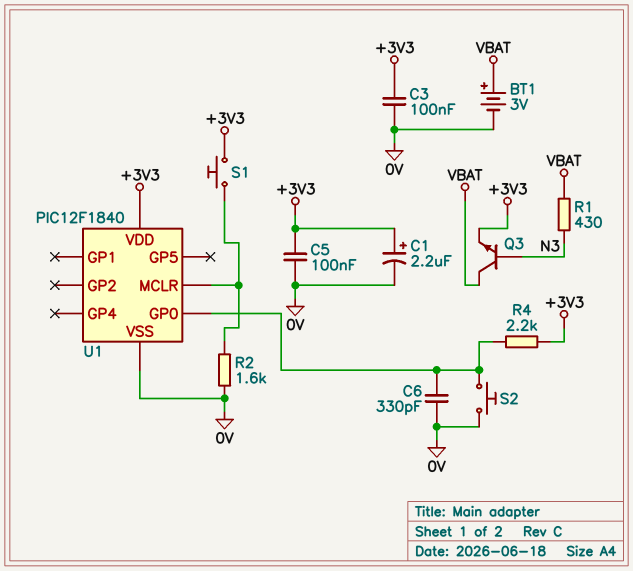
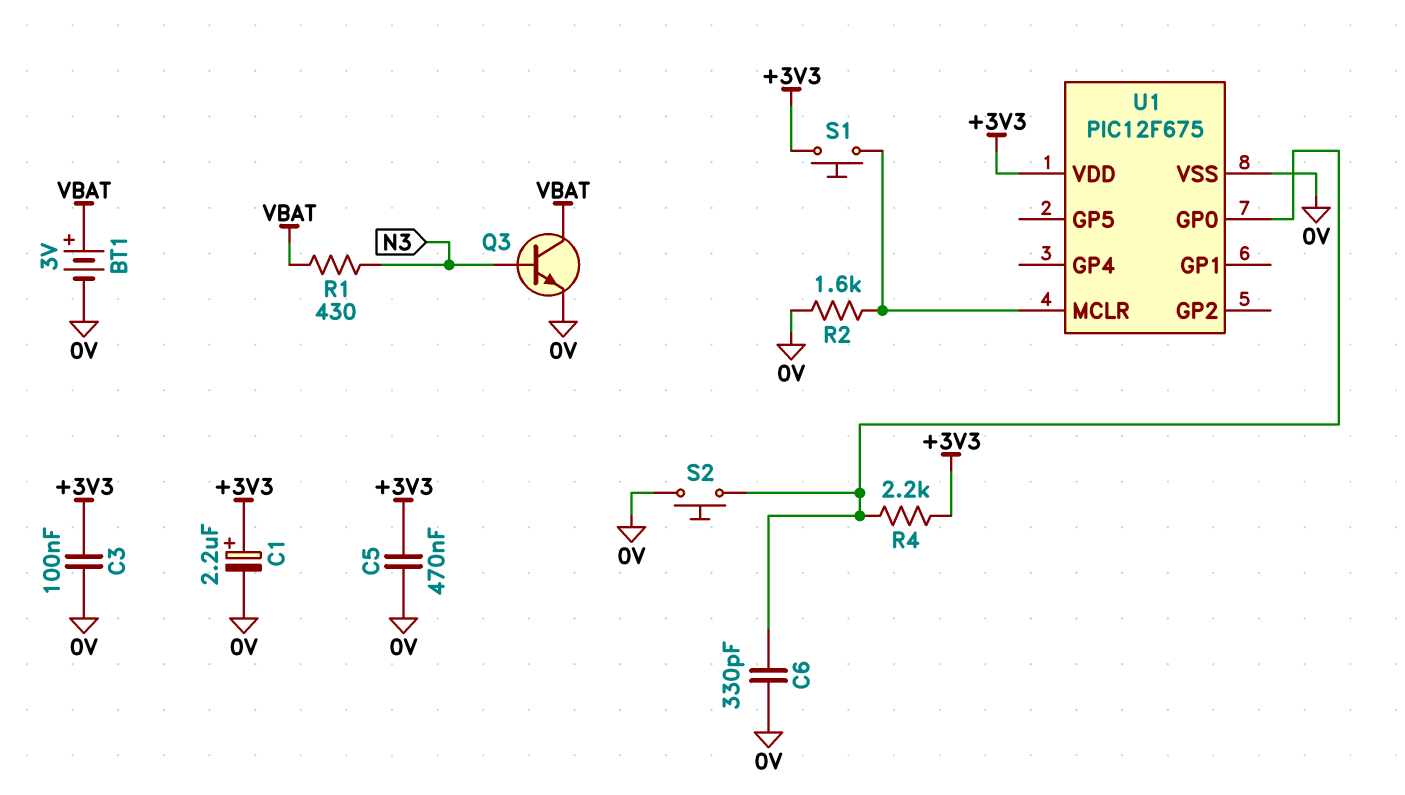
C5: 100nF (+3V3, 0V) -> 470nF (+3V3, 0V)
Q3: NPN (B N3, C VBAT, E +3V3) -> NPN (B N3, C VBAT, E 0V)
U1: PIC12F1840 -> PIC12F675

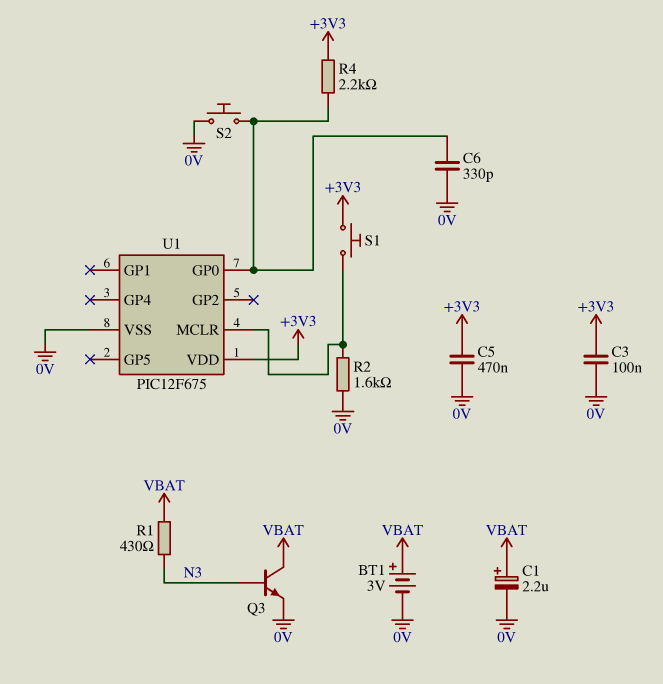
C1: 2.2uF (plus +3V3, minus 0V) -> 2.2uF (plus VBAT, minus 0V)

